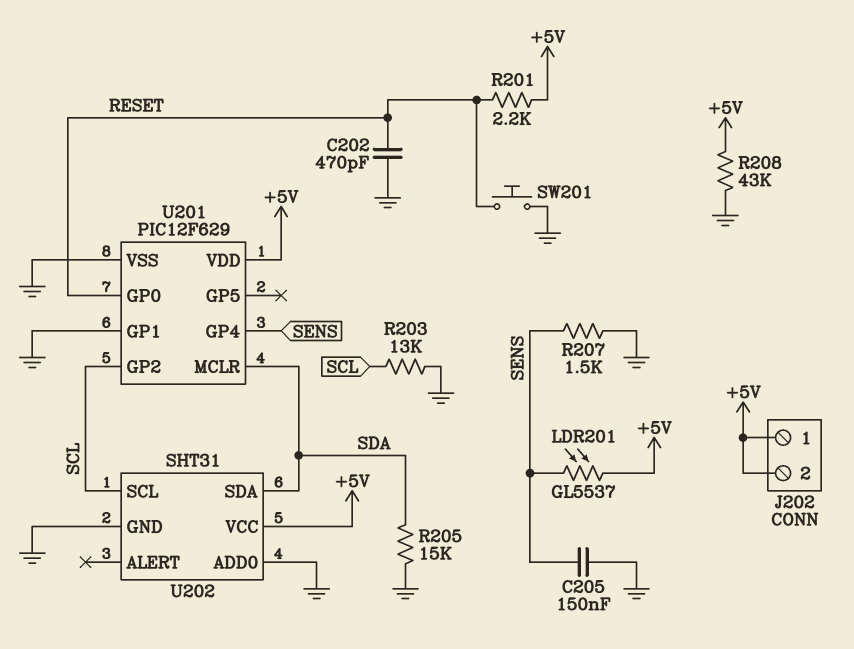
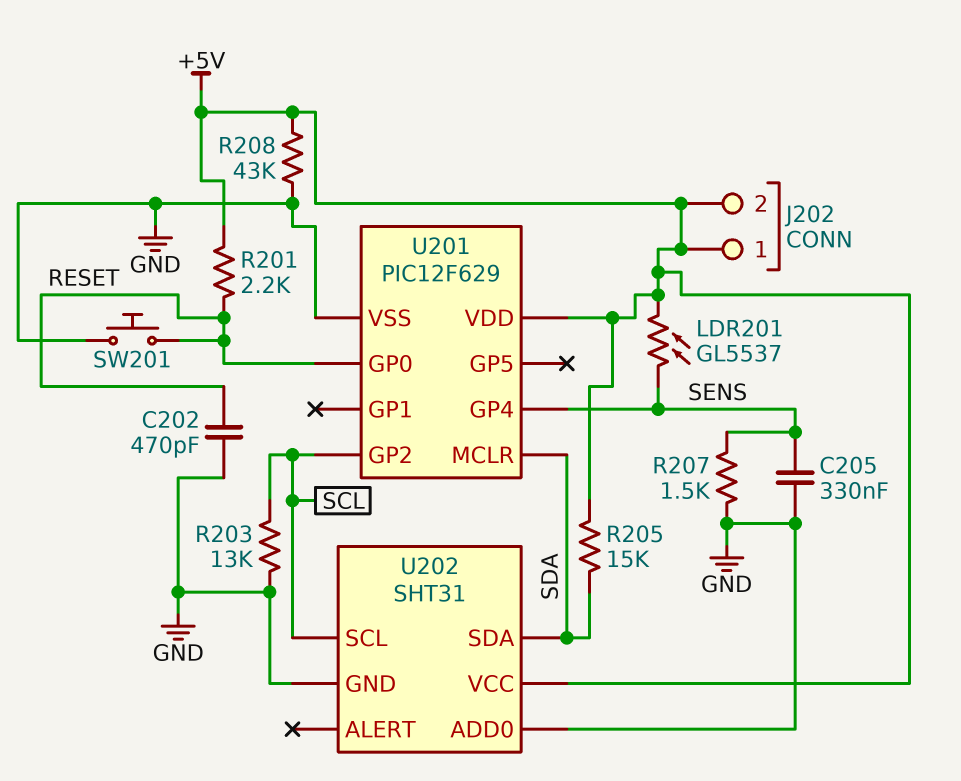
C205: 150nF (GND, SENS) -> 330nF (GND, SENS)
R205: 15k (GND, SDA) -> 15k (+5V, SDA)
U201 pin GP1: GND -> none

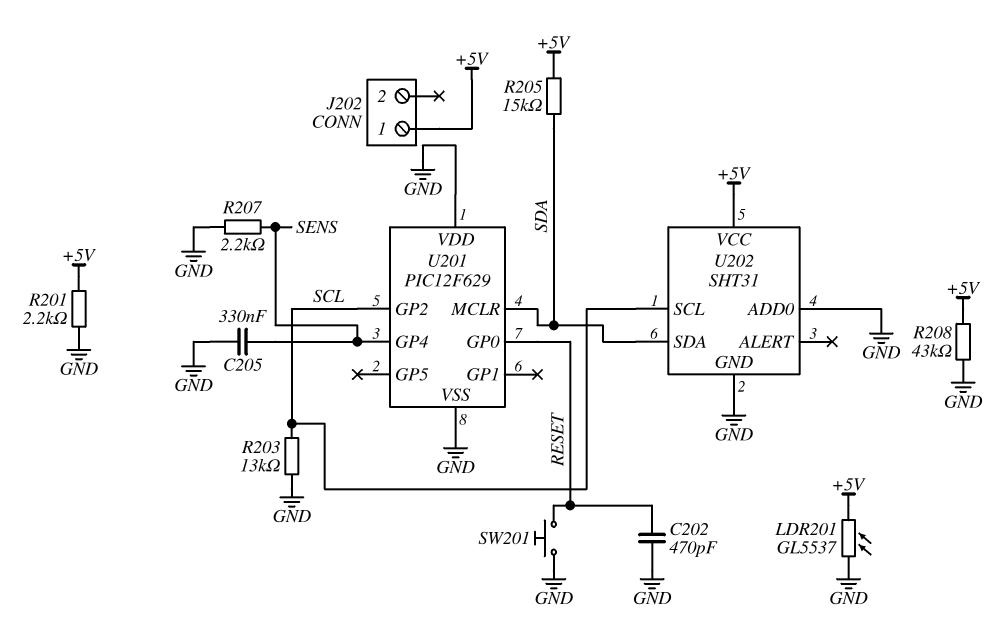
J202 pin 2: +5V -> none
LDR201: GL5537 (+5V, SENS) -> GL5537 (+5V, GND)
R201: 2.2k (+5V, RESET) -> 2.2k (+5V, GND)
R207: 1.5k (GND, SENS) -> 2.2k (GND, SENS)
U201 pin VDD: +5V -> GND

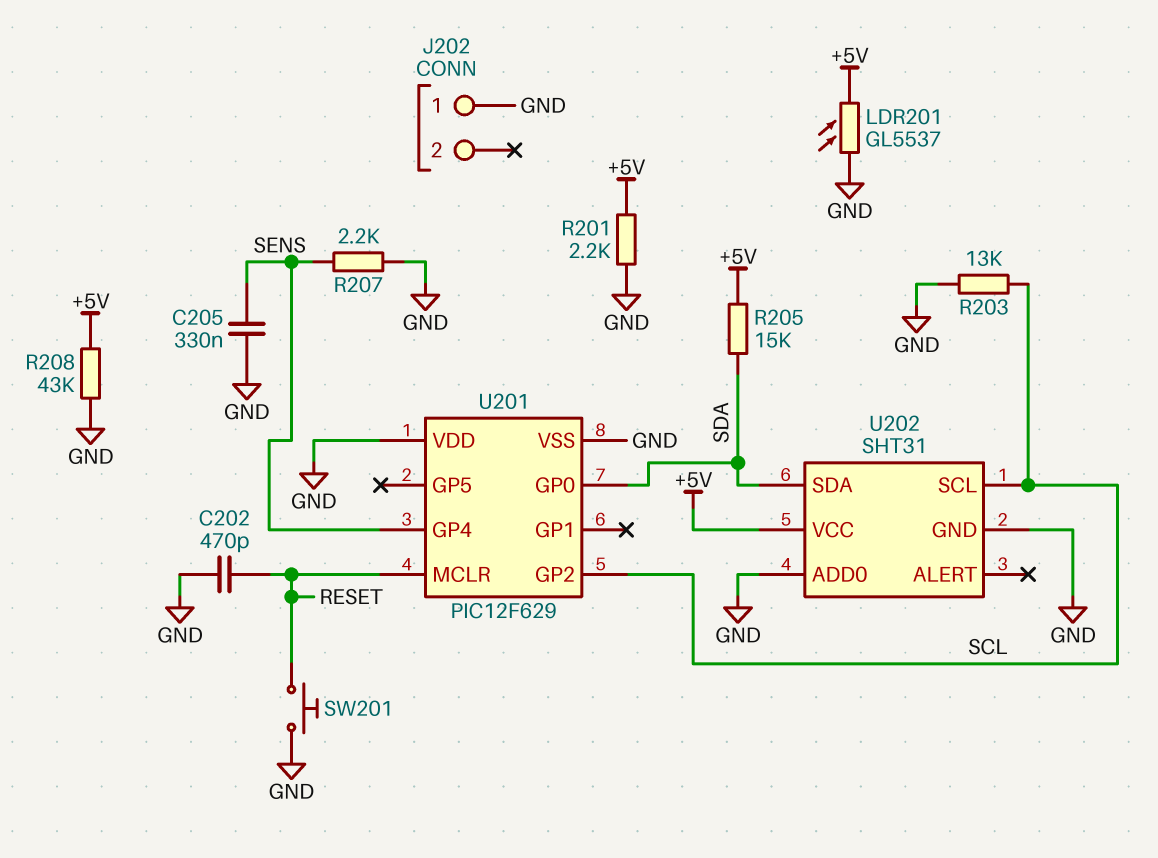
J202 pin 1: +5V -> GND
U201 pin GP0: RESET -> SDA
U201 pin MCLR: SDA -> RESET

